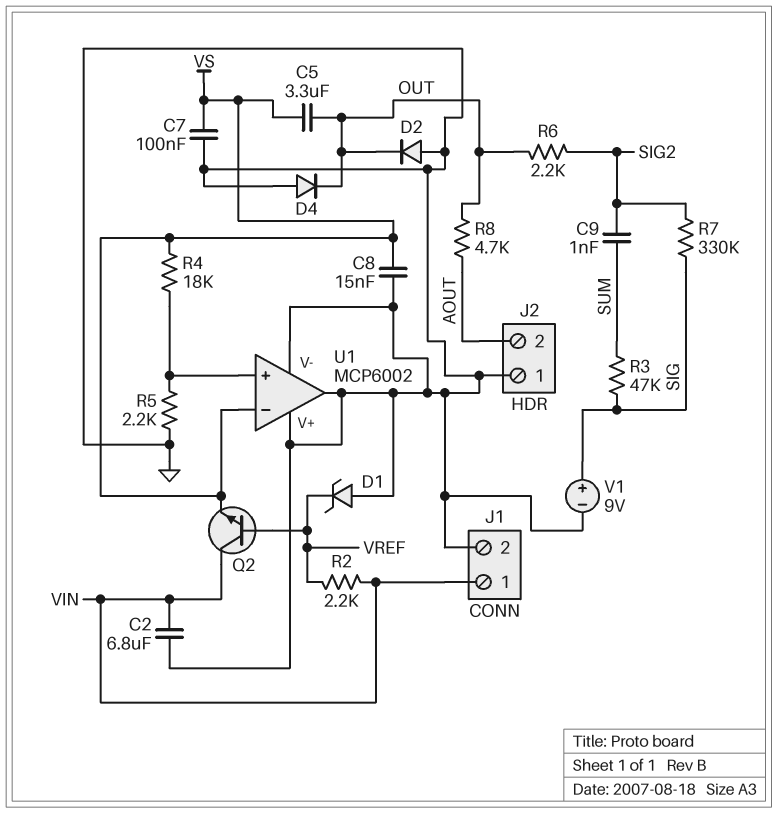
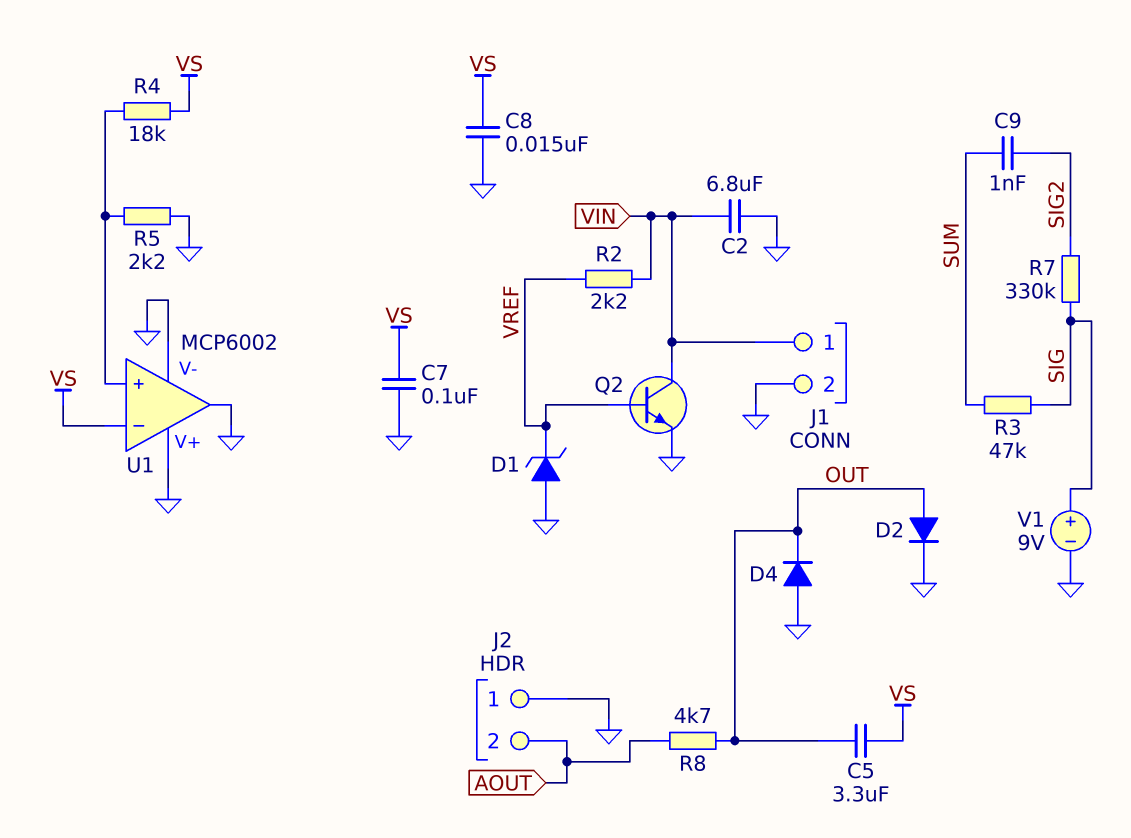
D2: diode (A GND, K OUT) -> diode (A OUT, K GND)
Q2: NPN (B VREF, C VIN, E VS) -> NPN (B VREF, C VIN, E GND)
R6: 2.2k (OUT, SIG2) -> none

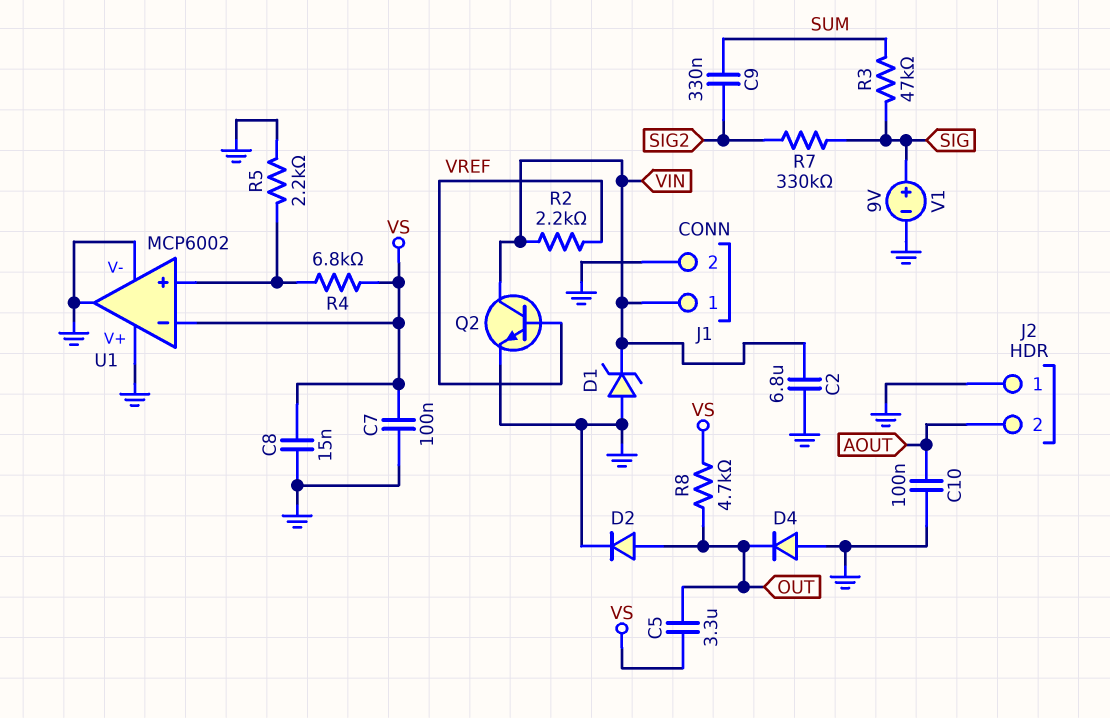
C9: 1nF (SIG2, SUM) -> 330nF (SIG2, SUM)
C10: none -> 100nF (AOUT, GND)
D1: zener (A GND, K VREF) -> zener (A GND, K VIN)
R4: 18k (U1/in+, VS) -> 6.8k (U1/in+, VS)
R8: 4.7k (AOUT, OUT) -> 4.7k (OUT, VS)

